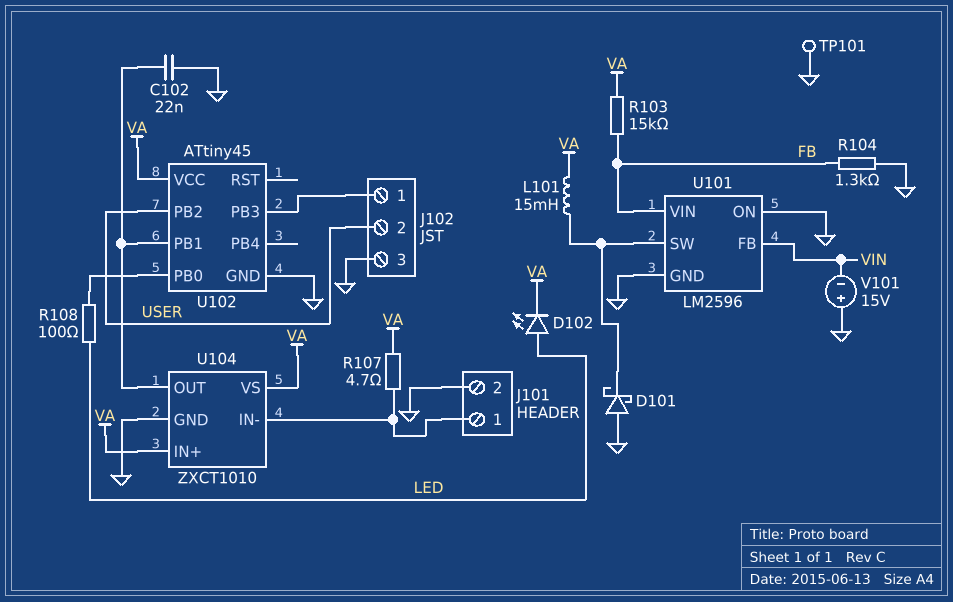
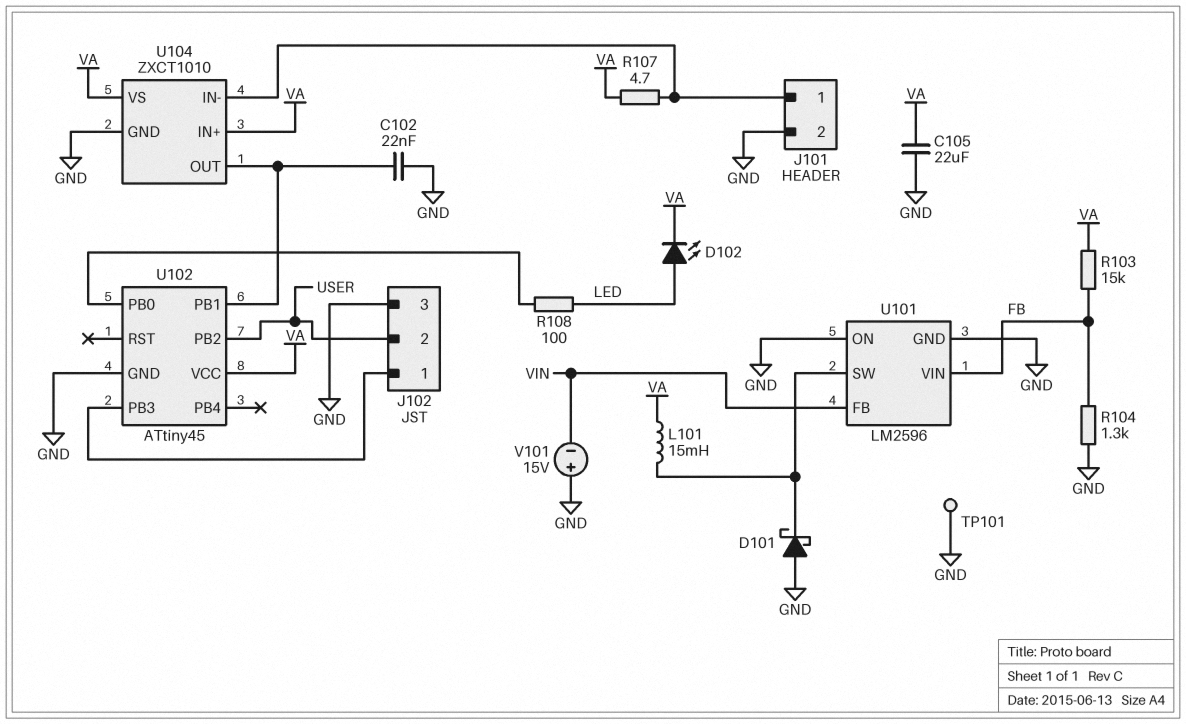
C105: none -> 22uF (GND, VA)

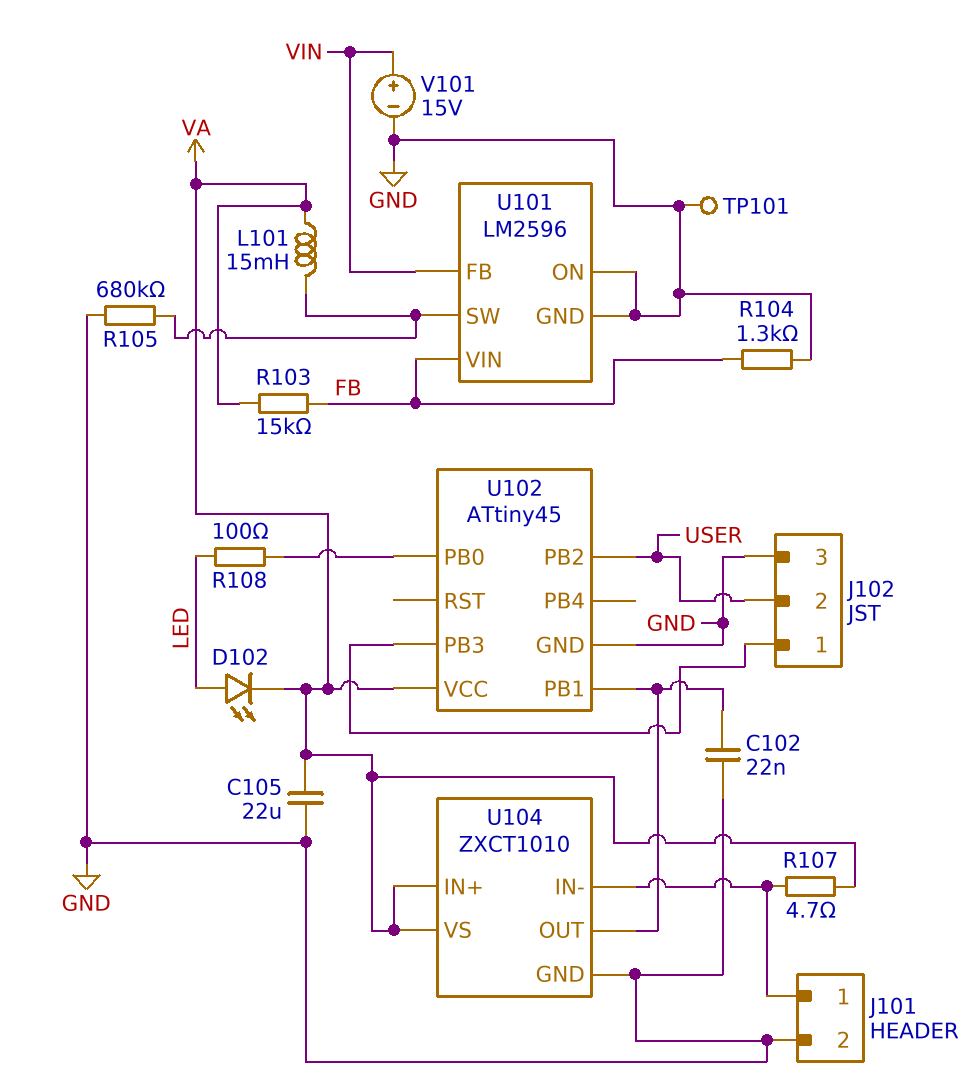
D101: schottky (A GND, K U101/SW) -> none
R105: none -> 680k (GND, U101/SW)
V101: 15V (plus GND, minus VIN) -> 15V (plus VIN, minus GND)

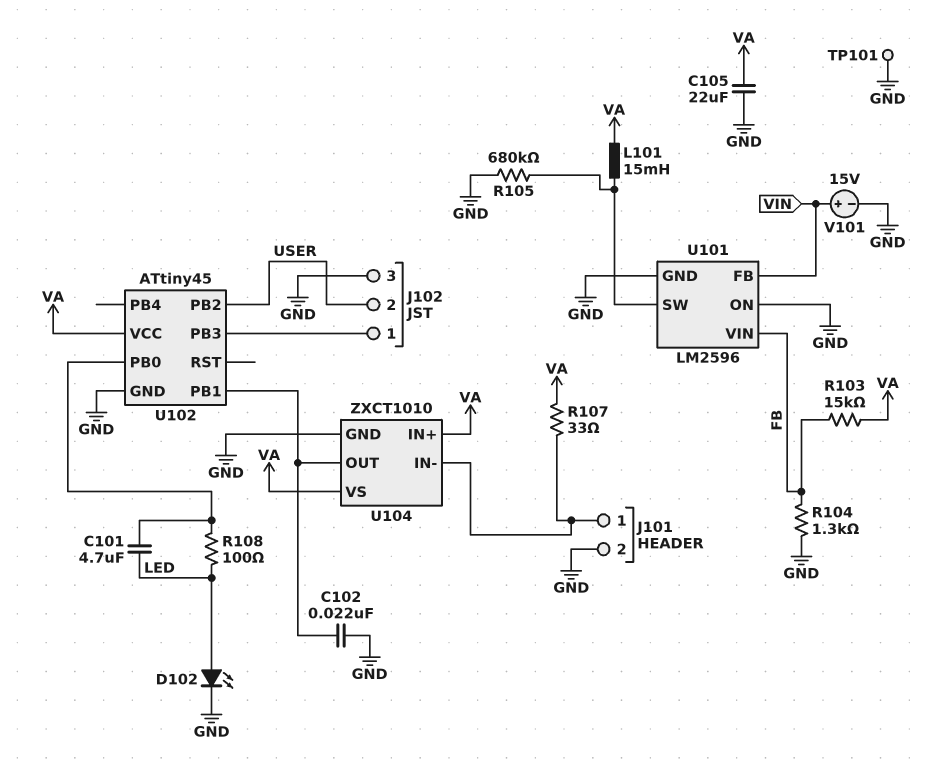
C101: none -> 4.7uF (LED, U102/PB0)
D102: LED (A LED, K VA) -> LED (A LED, K GND)
R107: 4.7 (J101/1, VA) -> 33 (J101/1, VA)

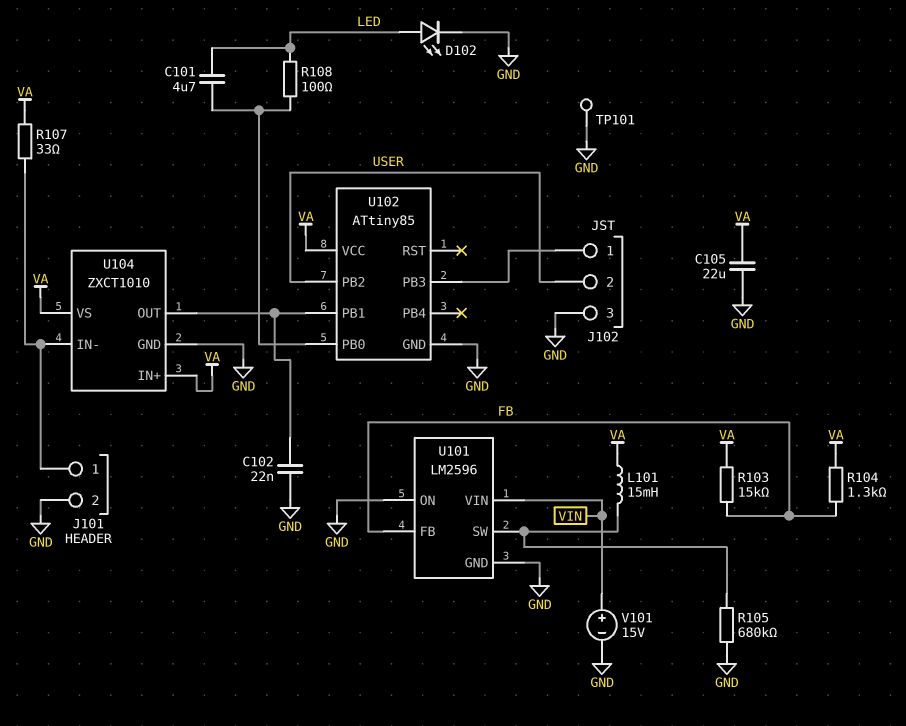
R104: 1.3k (FB, GND) -> 1.3k (FB, VA)
U101 pin FB: VIN -> FB
U101 pin VIN: FB -> VIN
U102: ATtiny45 -> ATtiny85

